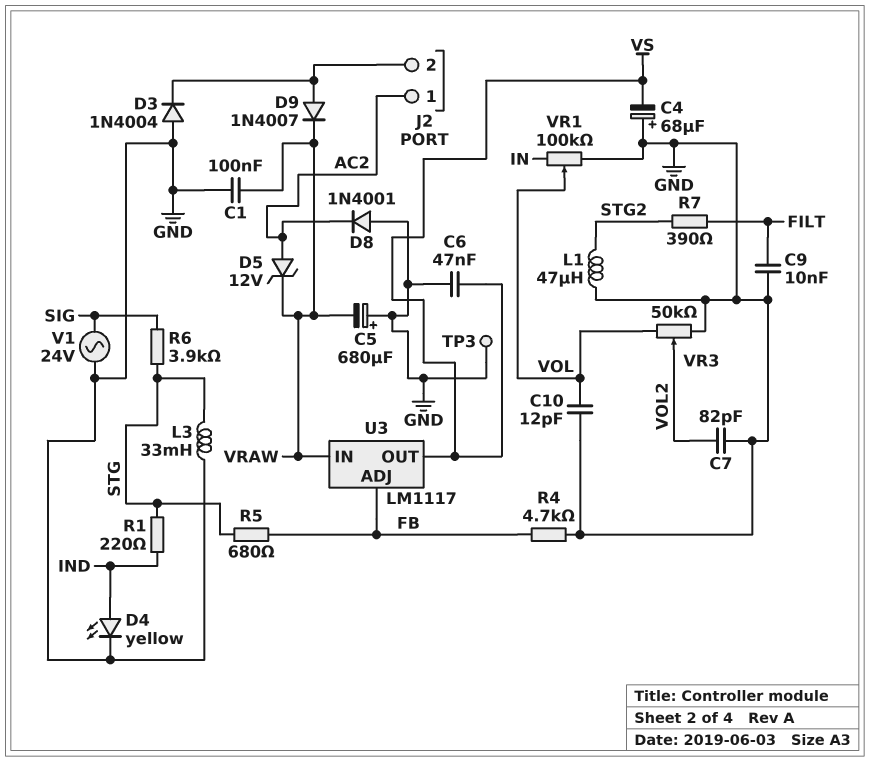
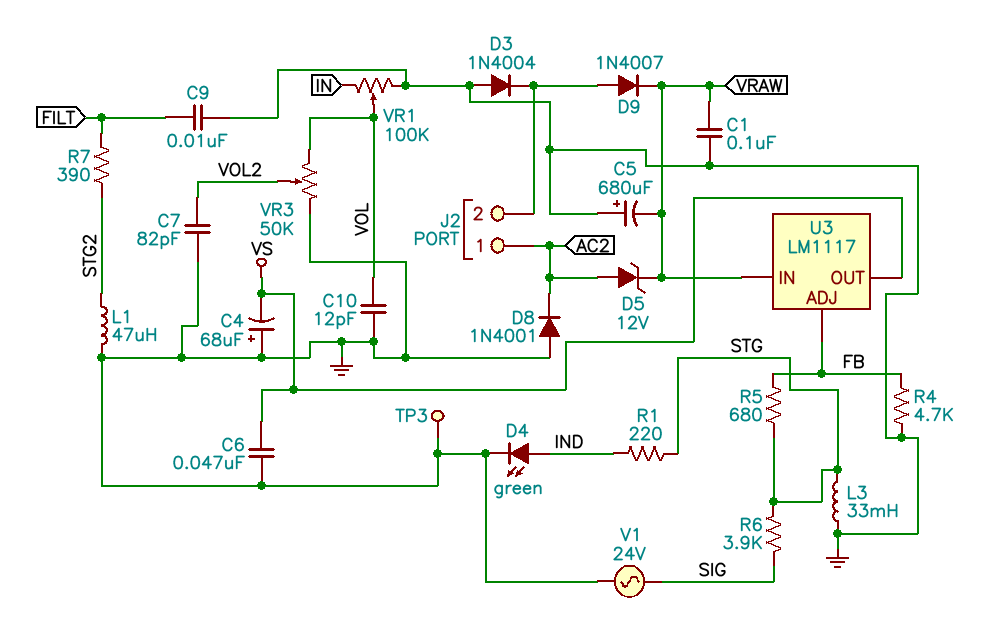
D4: LED yellow (A IND, K GND) -> LED green (A IND, K GND)

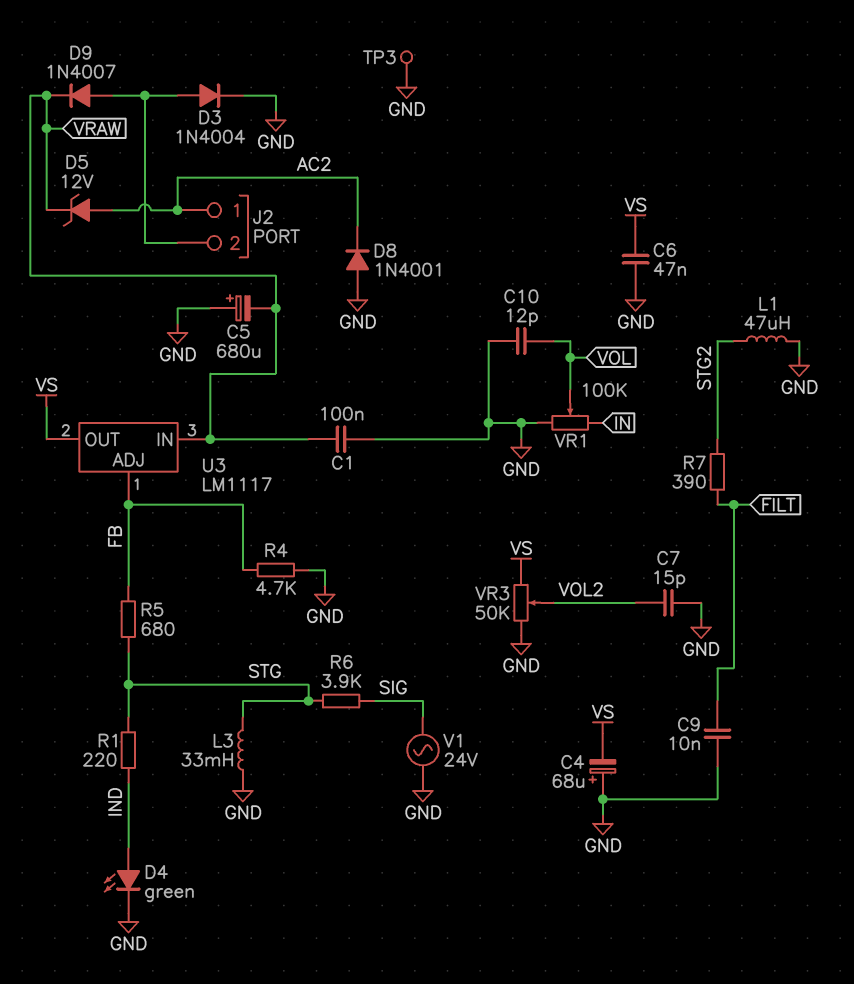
C7: 82pF (GND, VOL2) -> 15pF (GND, VOL2)
D3: diode 1N4004 (A GND, K J2/2) -> diode 1N4004 (A J2/2, K GND)
VR3: 50k (GND, VOL, wiper VOL2) -> 50k (GND, VS, wiper VOL2)

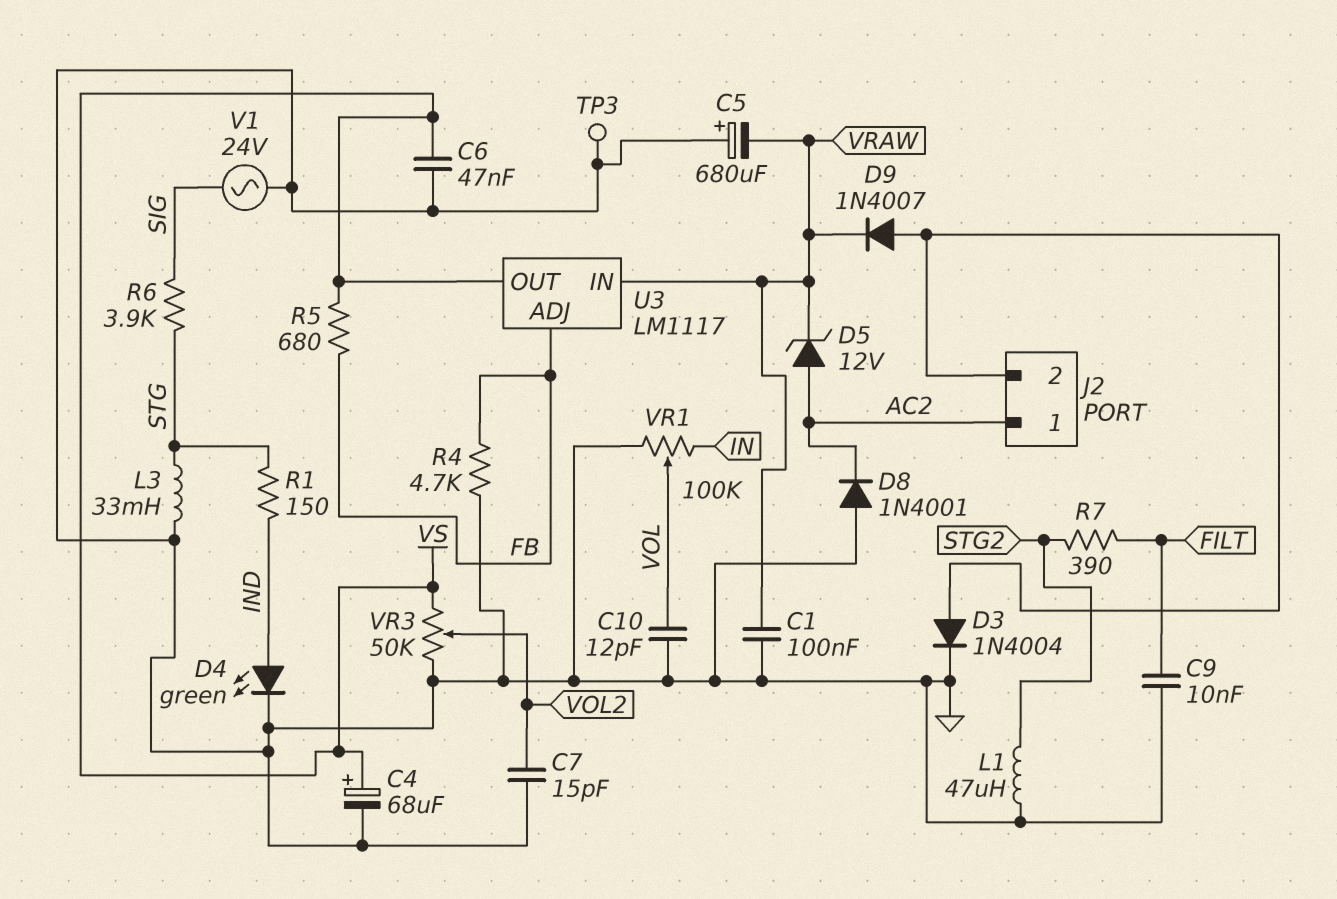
C4: 68uF (plus GND, minus VS) -> 68uF (plus VS, minus GND)
R1: 220 (IND, STG) -> 150 (IND, STG)
R5: 680 (FB, STG) -> 680 (FB, VS)

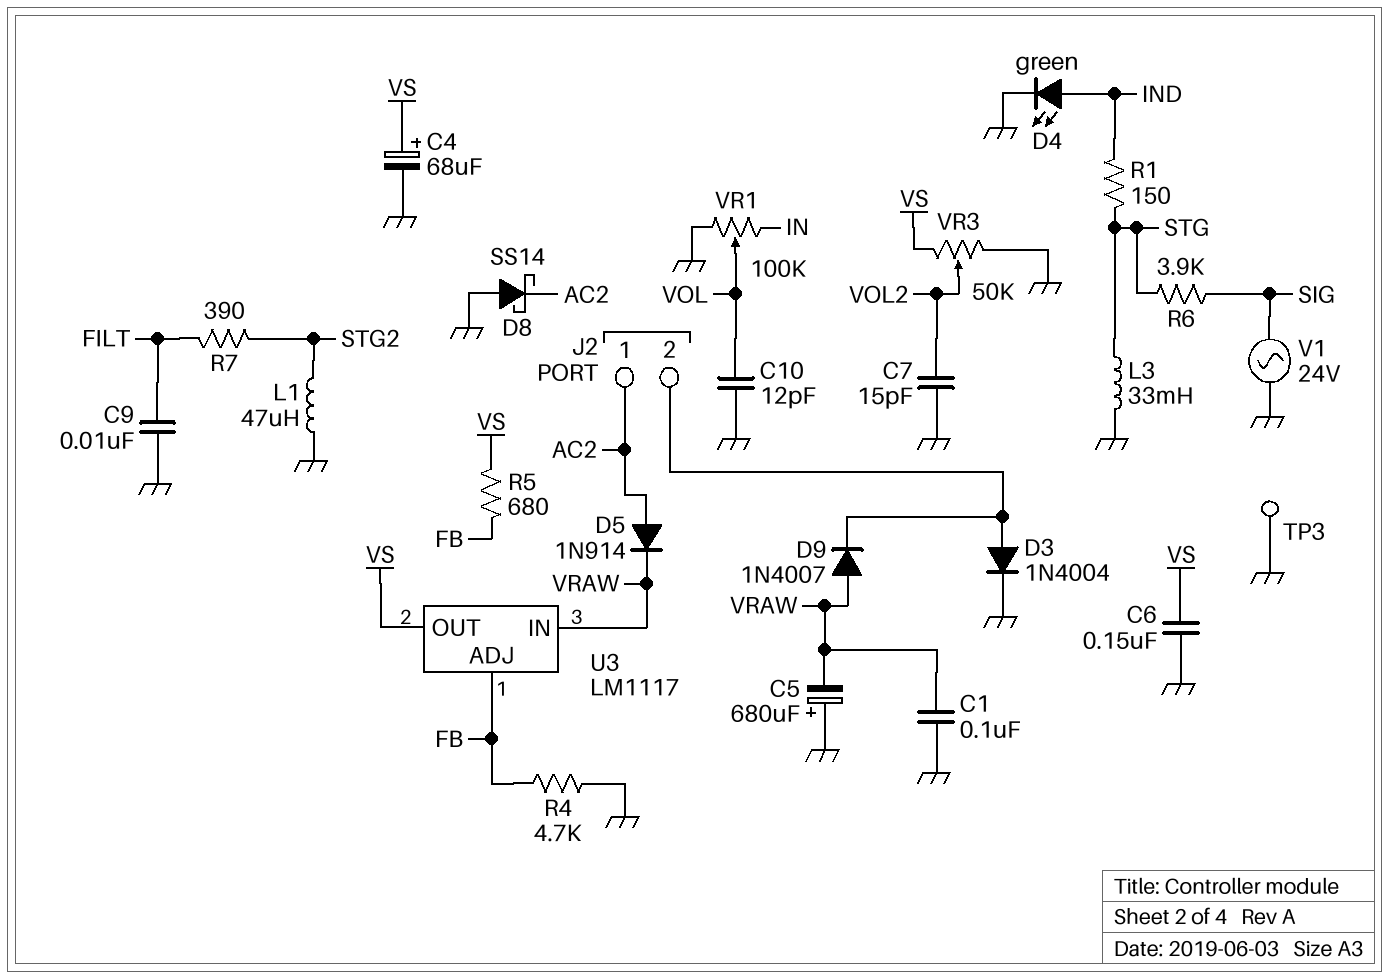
C6: 47nF (GND, VS) -> 150nF (GND, VS)
D5: zener 12V (A AC2, K VRAW) -> diode 1N914 (A AC2, K VRAW)
D8: diode 1N4001 (A GND, K AC2) -> schottky SS14 (A GND, K AC2)
D9: diode 1N4007 (A J2/2, K VRAW) -> diode 1N4007 (A VRAW, K J2/2)

